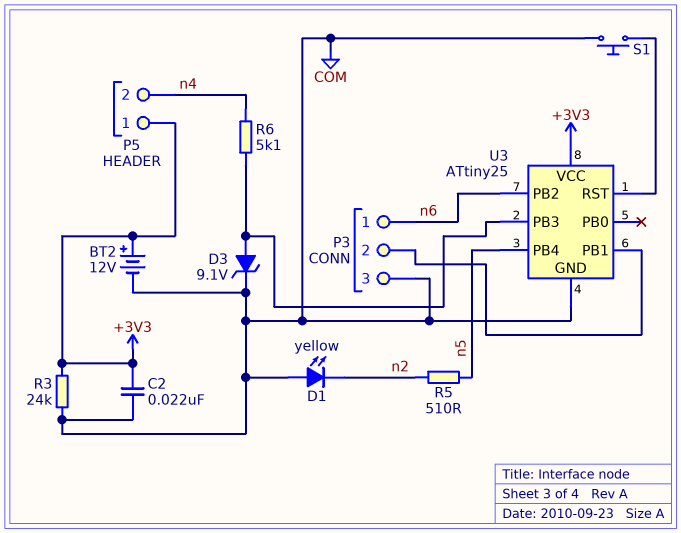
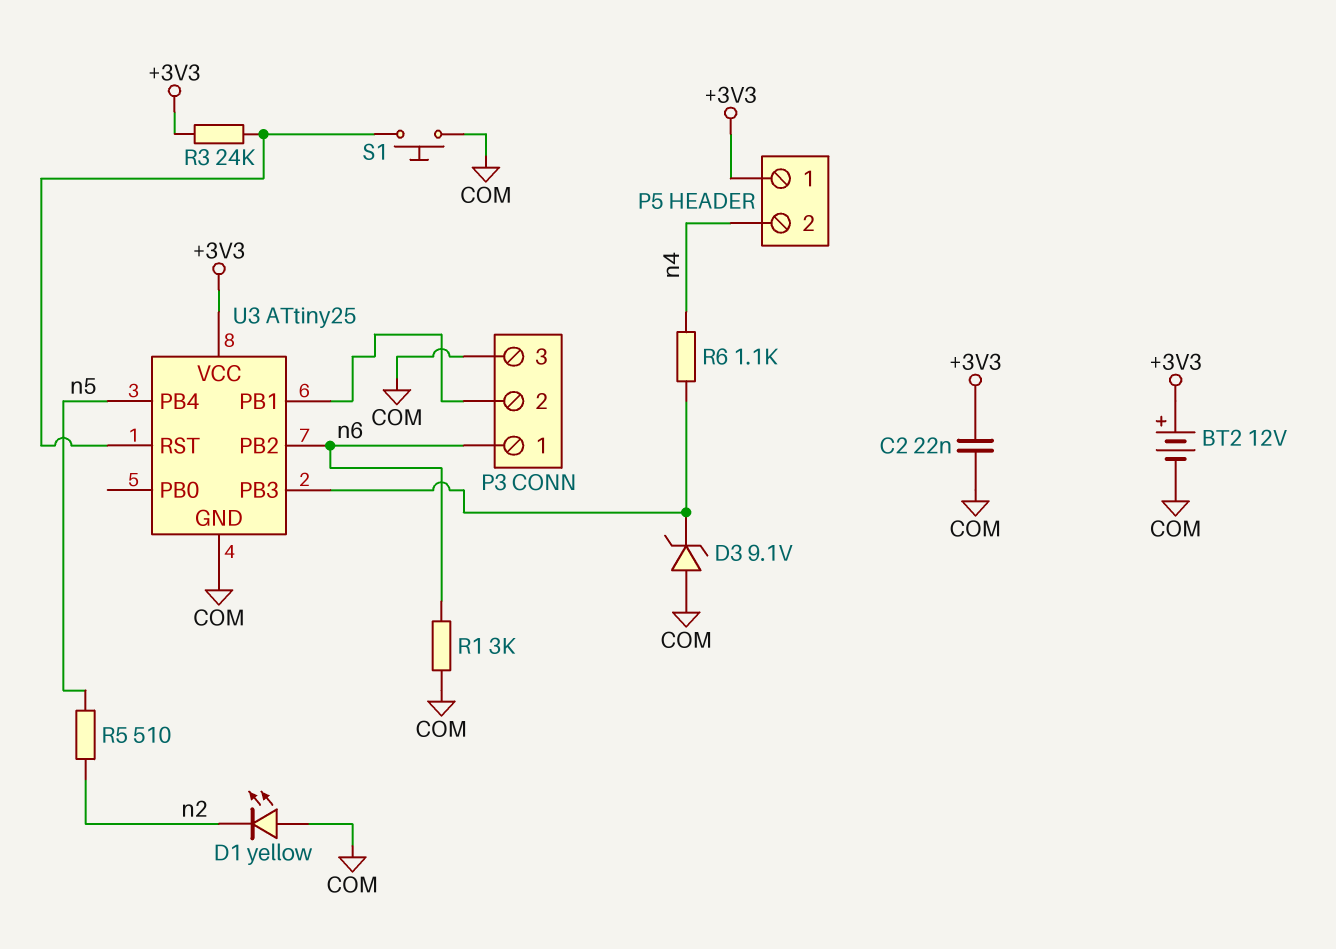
D3: zener 9.1V (A U3/PB3, K COM) -> zener 9.1V (A COM, K U3/PB3)
R1: none -> 3k (COM, n6)
R3: 24k (+3V3, COM) -> 24k (+3V3, U3/RST)
R6: 5.1k (U3/PB3, n4) -> 1.1k (U3/PB3, n4)

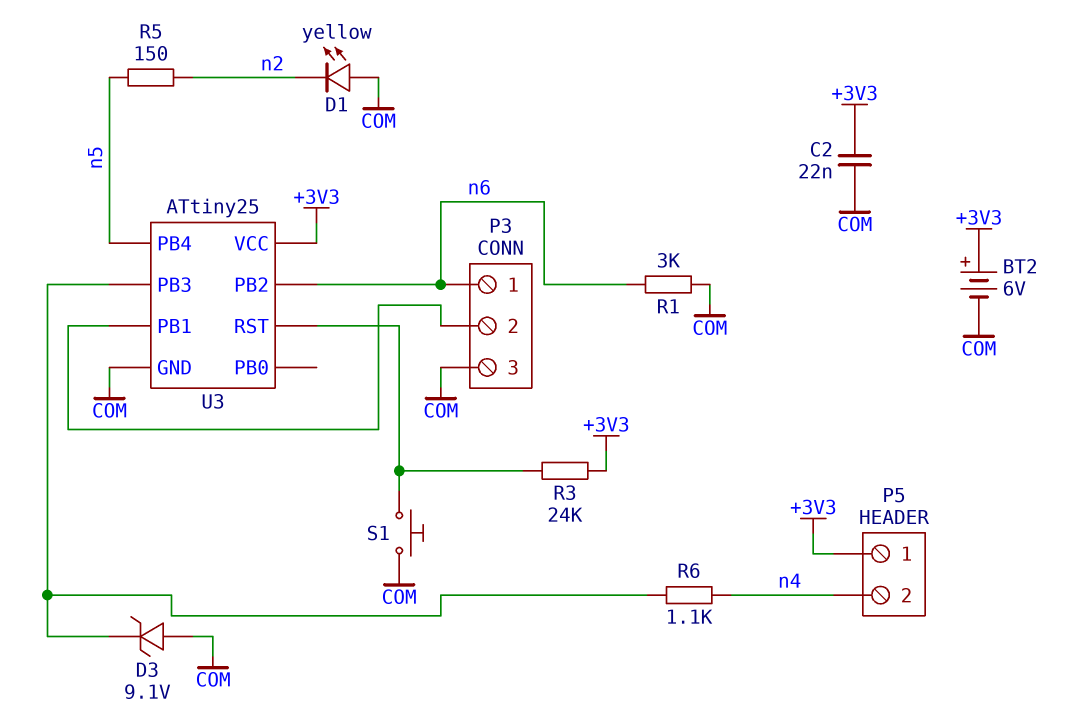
BT2: 12V (plus +3V3, minus COM) -> 6V (plus +3V3, minus COM)
R5: 510 (n2, n5) -> 150 (n2, n5)

